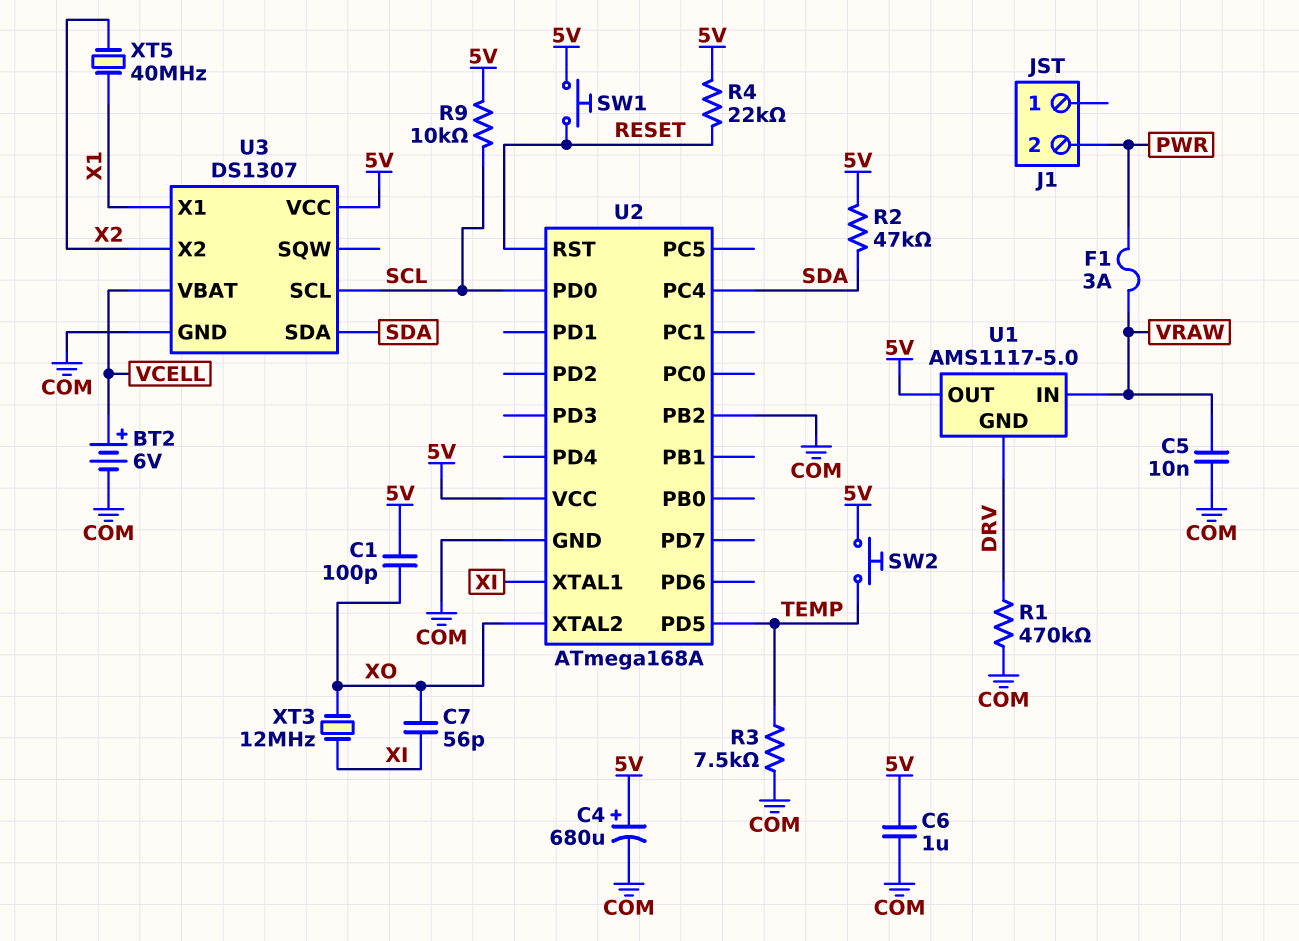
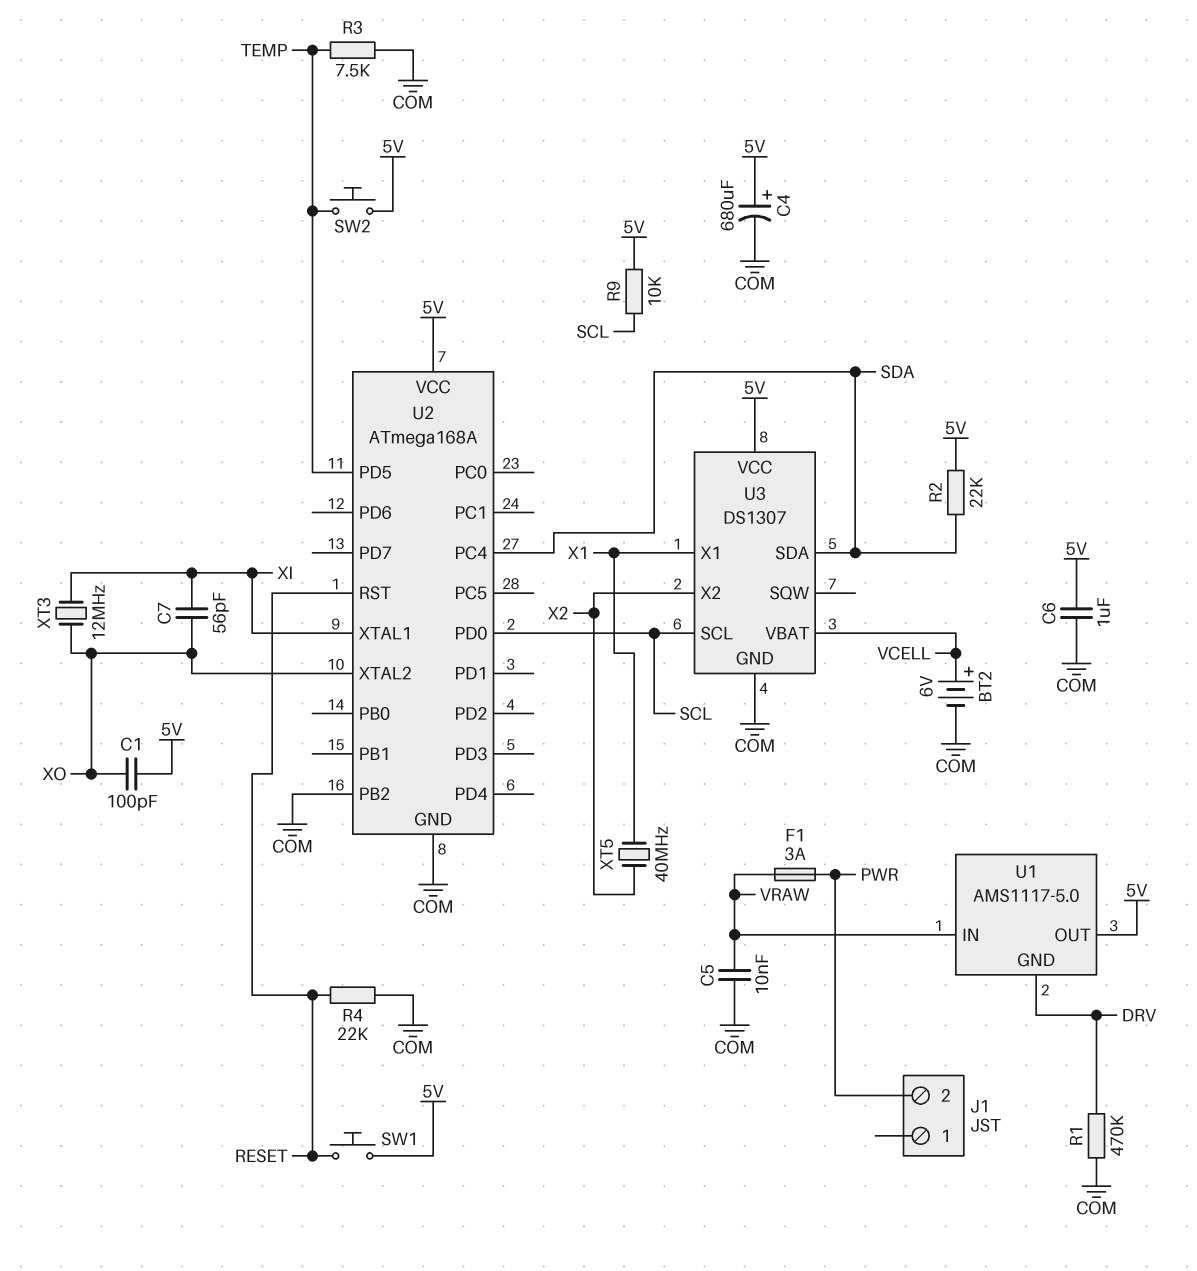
R2: 47k (5V, SDA) -> 22k (5V, SDA)
R4: 22k (5V, RESET) -> 22k (COM, RESET)

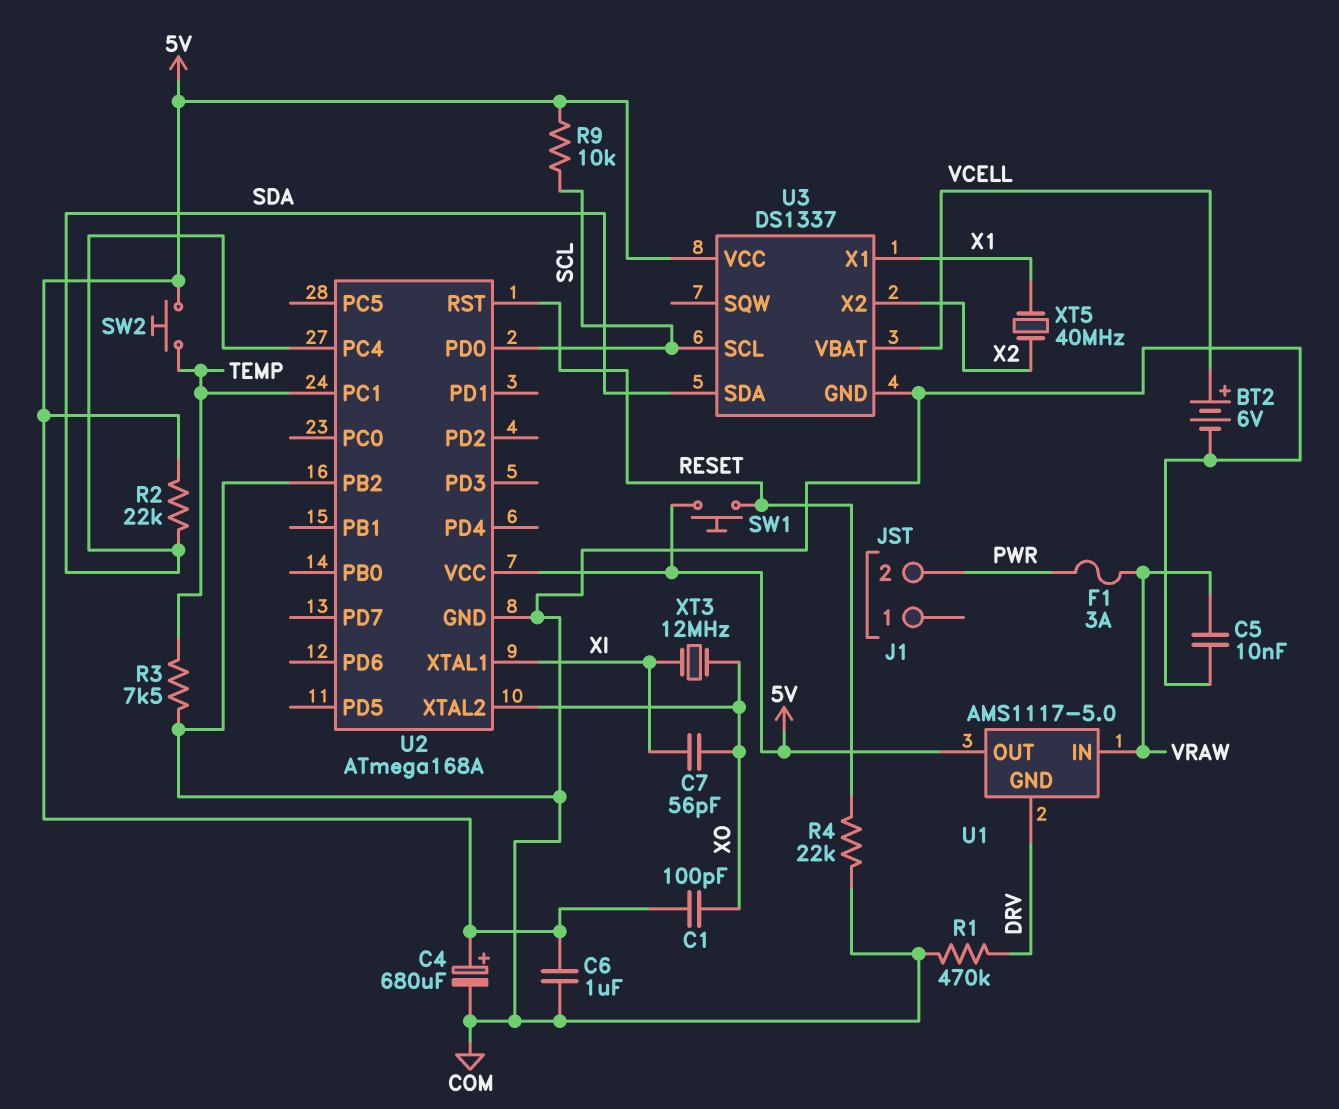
U2 pin PC1: none -> TEMP
U2 pin PD5: TEMP -> none
U3: DS1307 -> DS1337

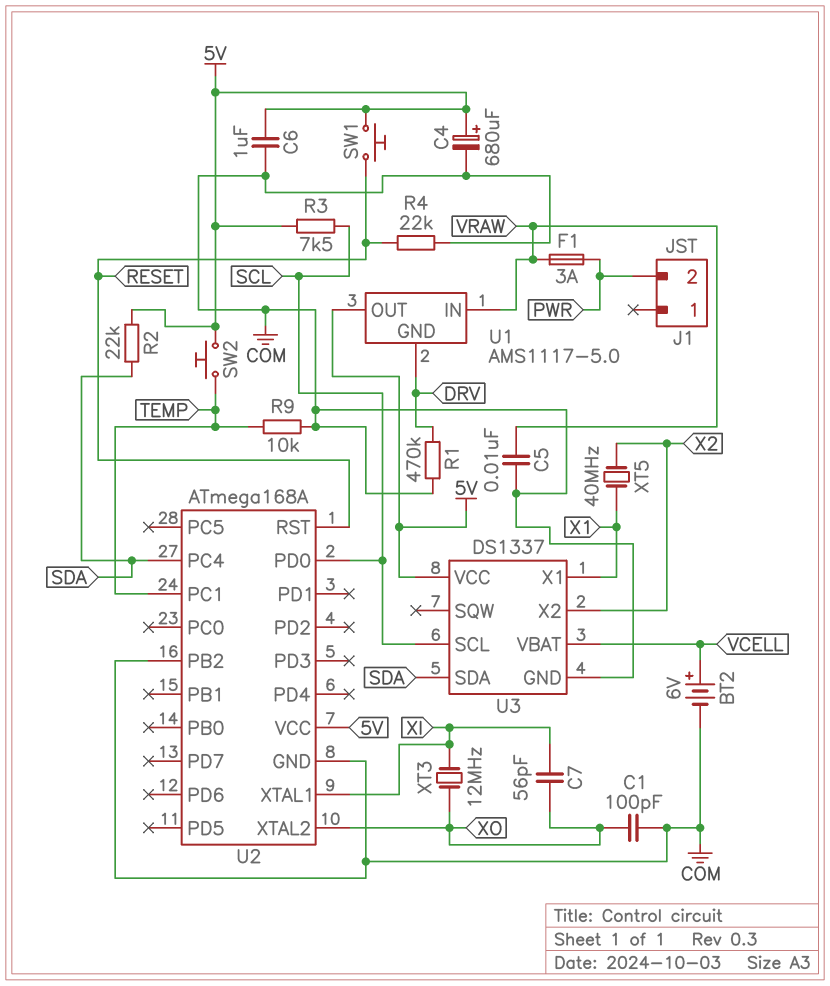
C1: 100pF (5V, XO) -> 100pF (COM, XO)
R3: 7.5k (COM, TEMP) -> 7.5k (5V, SCL)
R9: 10k (5V, SCL) -> 10k (COM, TEMP)

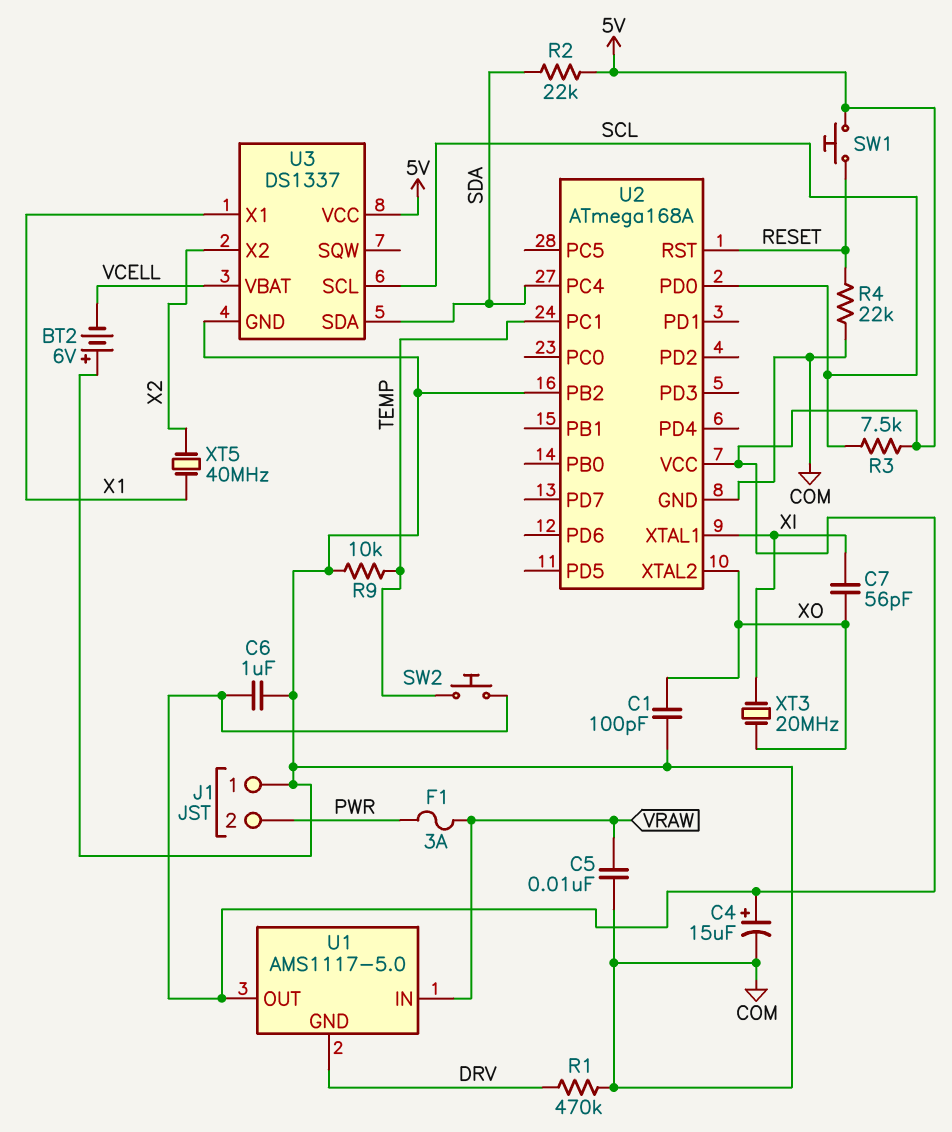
BT2: 6V (plus VCELL, minus COM) -> 6V (plus COM, minus VCELL)
C4: 680uF (plus 5V, minus COM) -> 15uF (plus 5V, minus COM)
J1 pin 1: none -> COM
XT3: 12MHz (XI, XO) -> 20MHz (XI, XO)

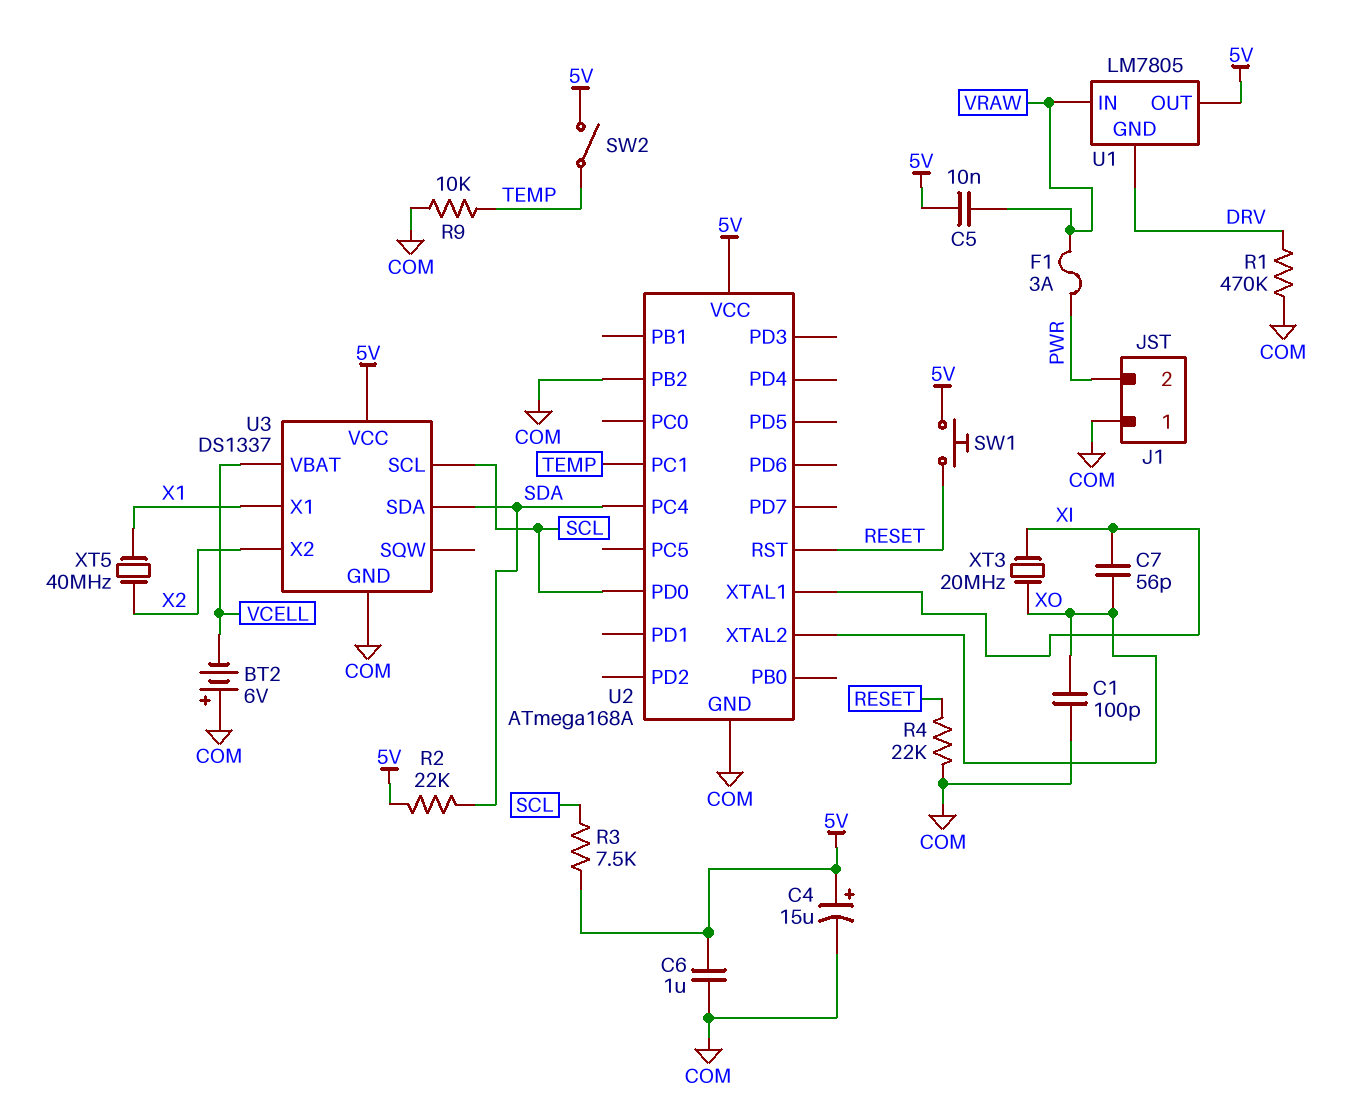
C5: 10nF (COM, VRAW) -> 10nF (5V, VRAW)
SW2: button (5V, TEMP) -> switch (5V, TEMP)
U1: AMS1117-5.0 -> LM7805

